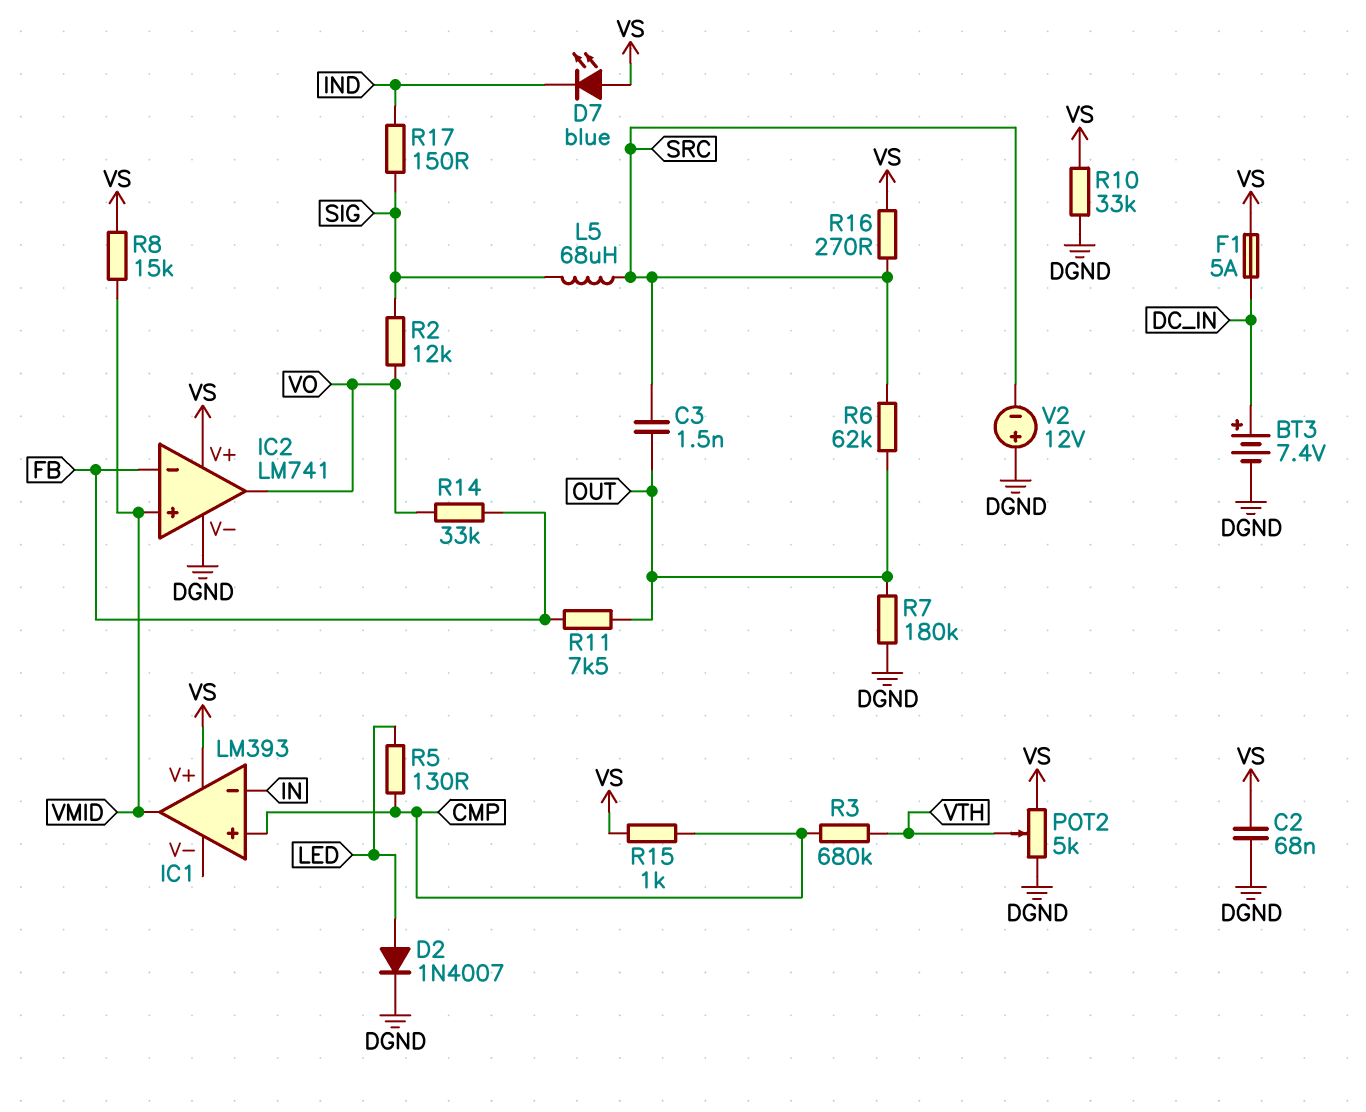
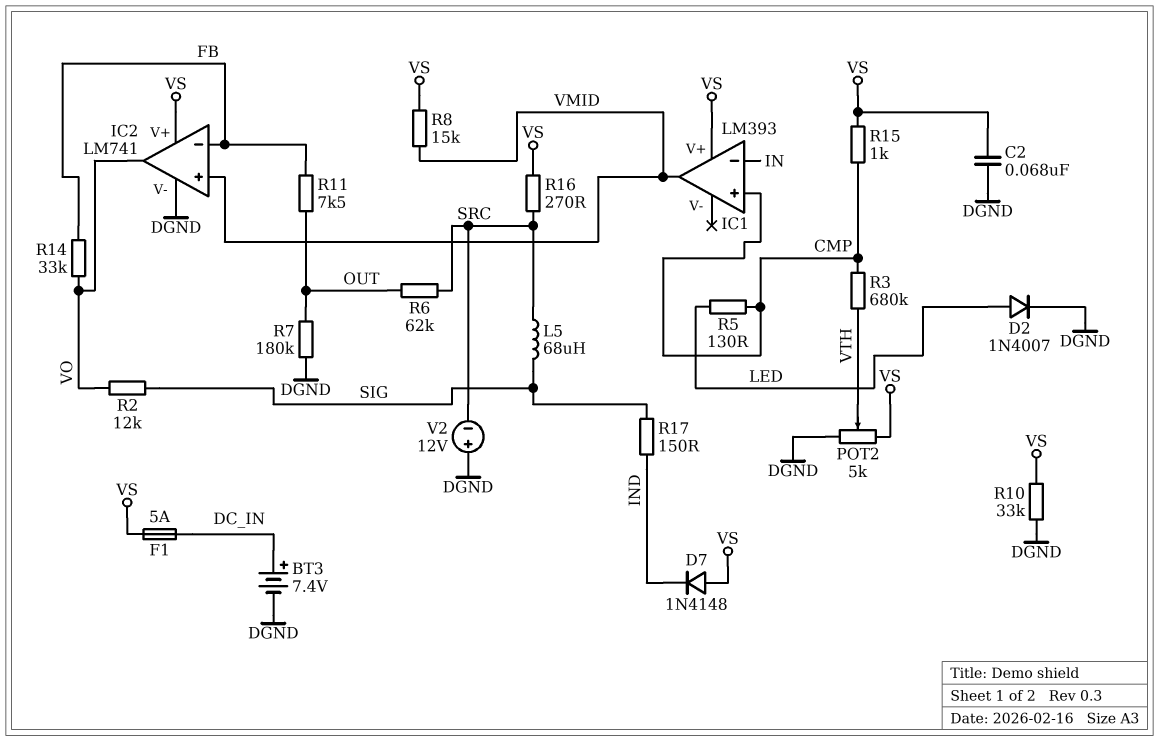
C3: 1.5nF (OUT, SRC) -> none
D7: LED blue (A VS, K IND) -> diode 1N4148 (A VS, K IND)

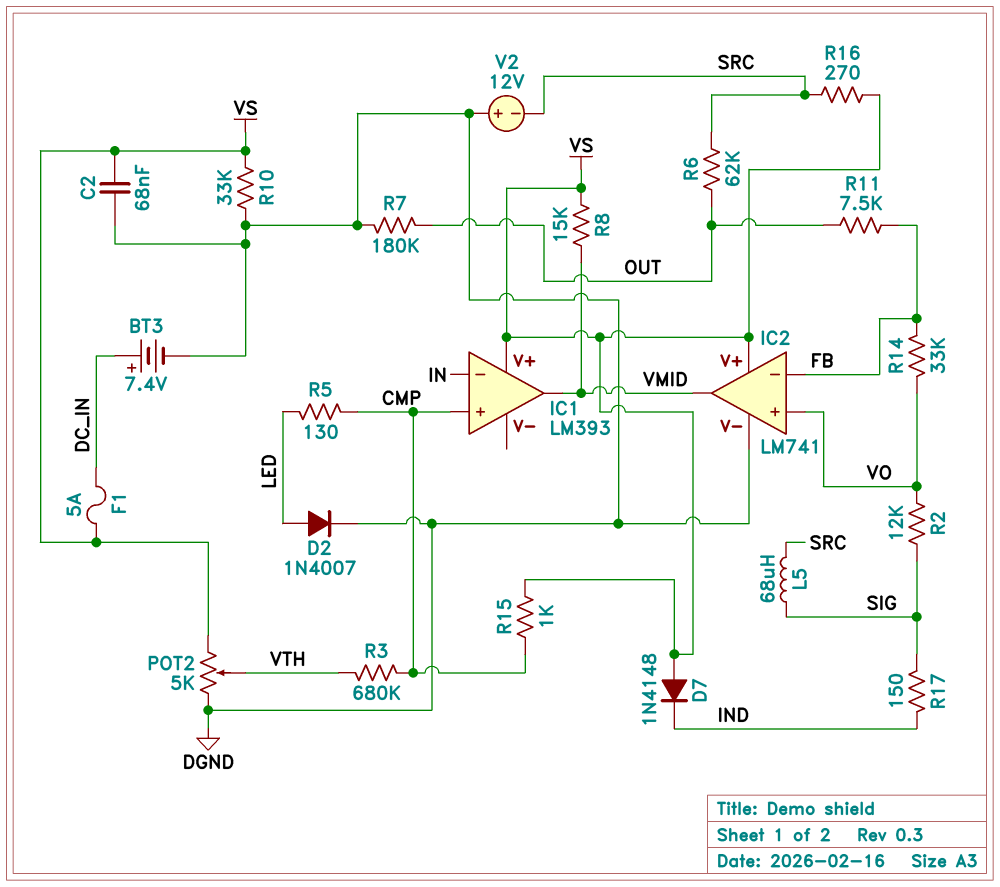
IC2 pin in+: VMID -> VO
IC2 pin out: VO -> VMID

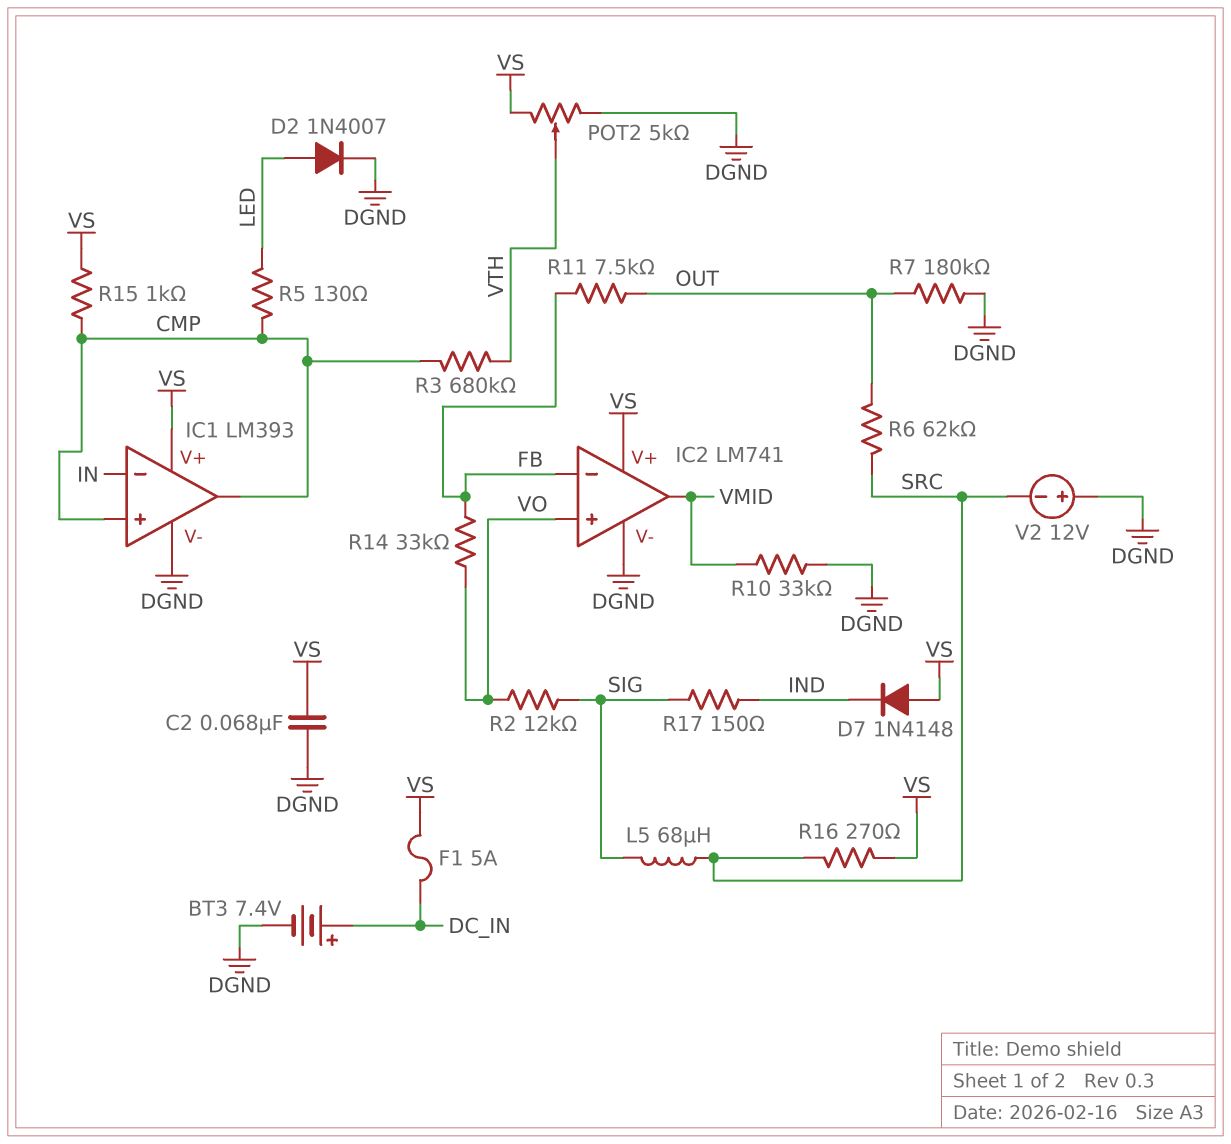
IC1 pin V-: none -> DGND
IC1 pin out: VMID -> CMP
R8: 15k (VMID, VS) -> none
R10: 33k (DGND, VS) -> 33k (DGND, VMID)

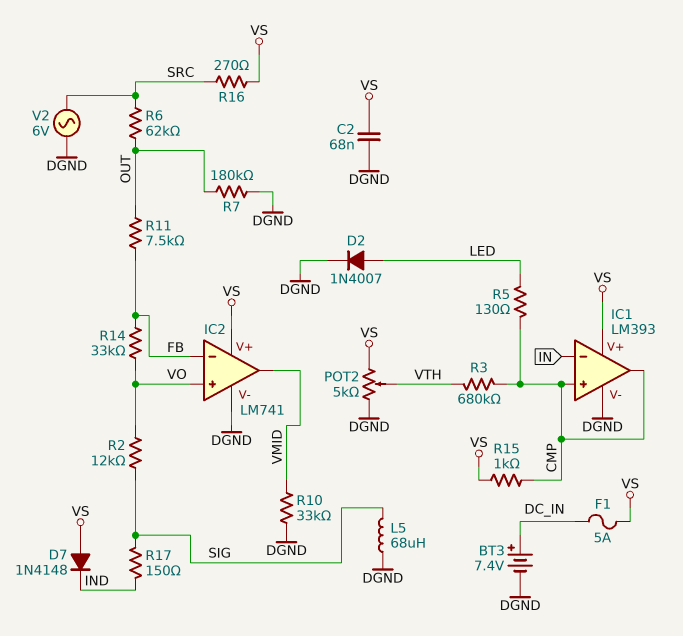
L5: 68uH (SIG, SRC) -> 68uH (DGND, SIG)
V2: 12V (plus DGND, minus SRC) -> AC 6V (DGND, SRC)

